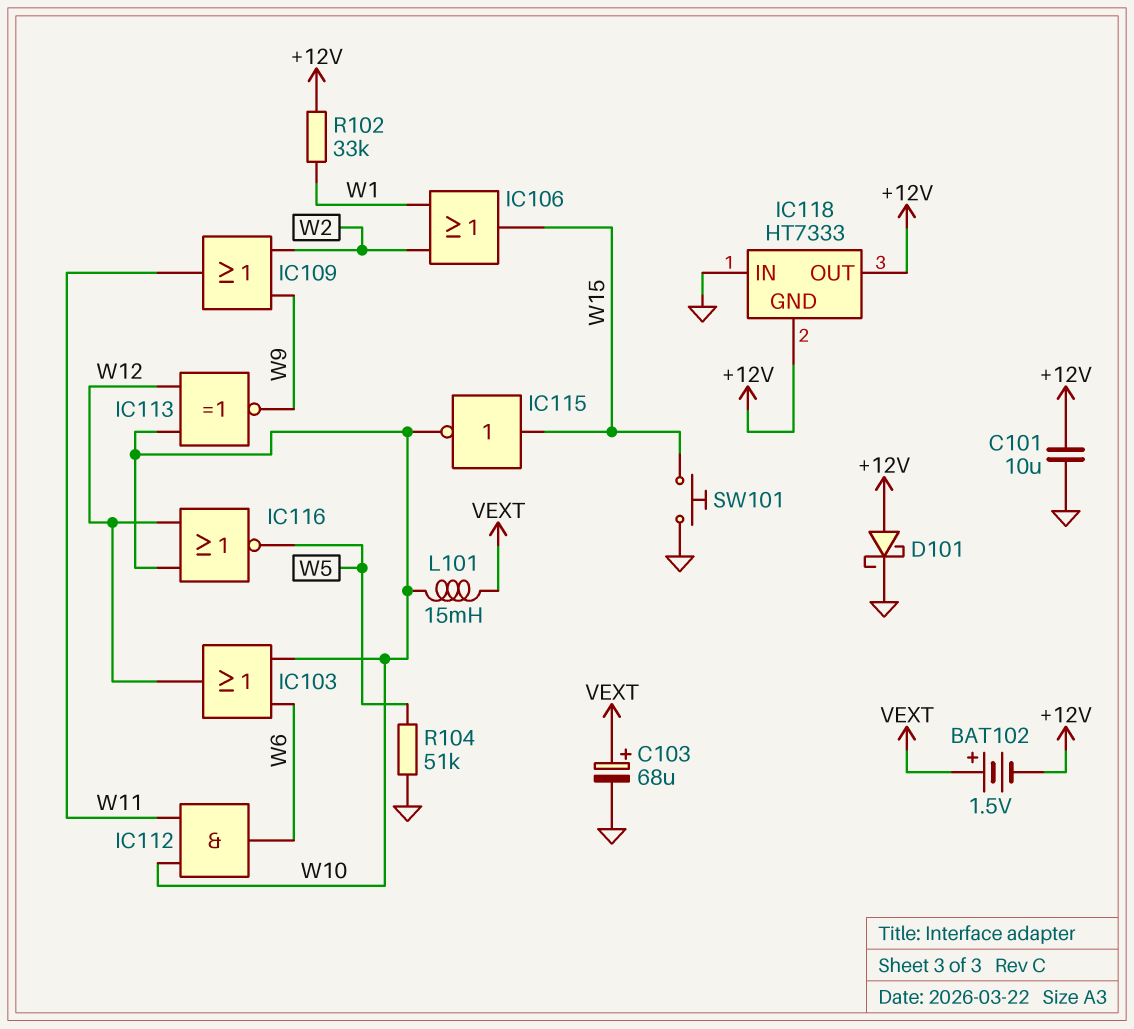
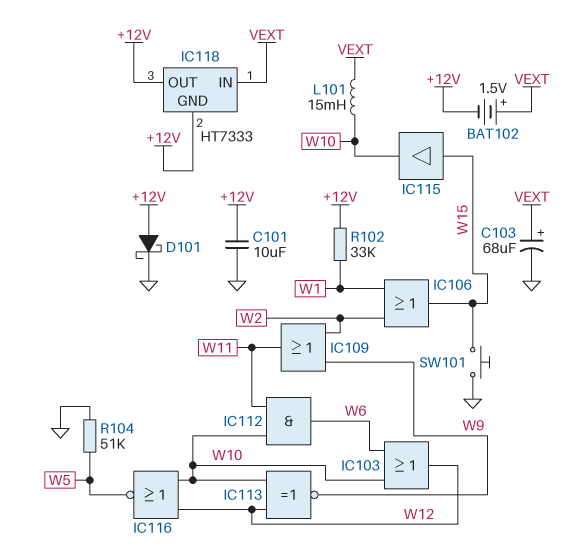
IC115: NOT (in W15, out W10) -> buffer (in W15, out W10)
IC118 pin IN: GND -> VEXT

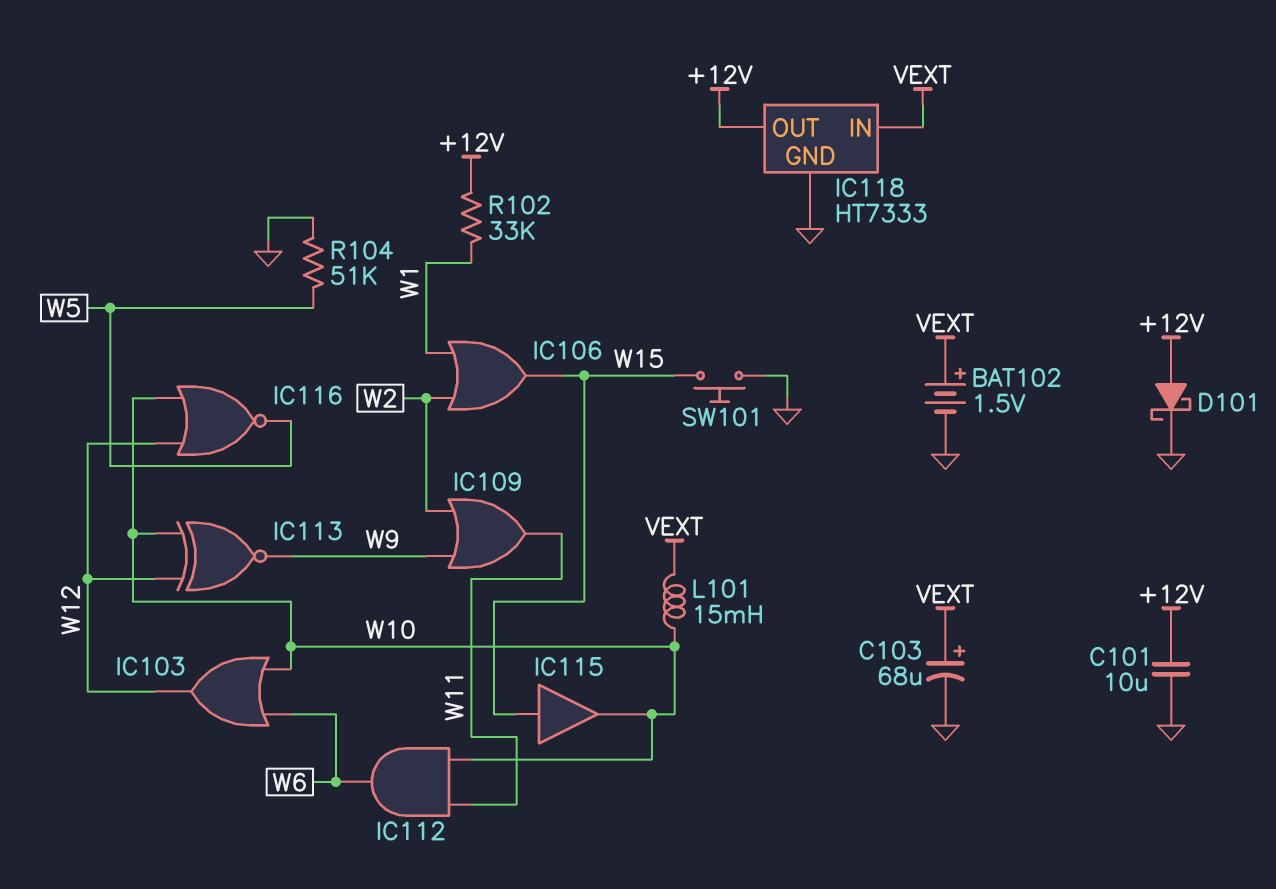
BAT102: 1.5V (plus VEXT, minus +12V) -> 1.5V (plus VEXT, minus GND)
IC118 pin GND: +12V -> GND

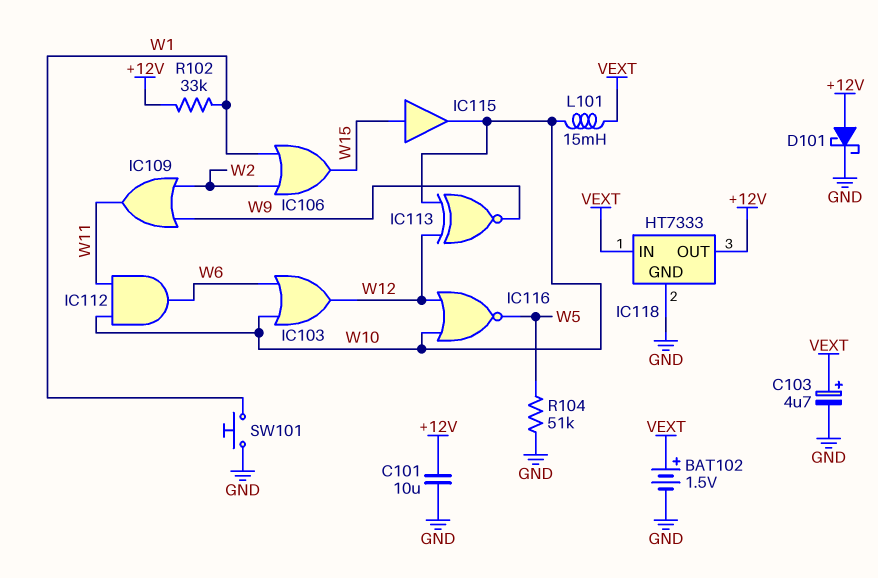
C103: 68uF (plus VEXT, minus GND) -> 4.7uF (plus VEXT, minus GND)
SW101: button (GND, W15) -> button (GND, W1)

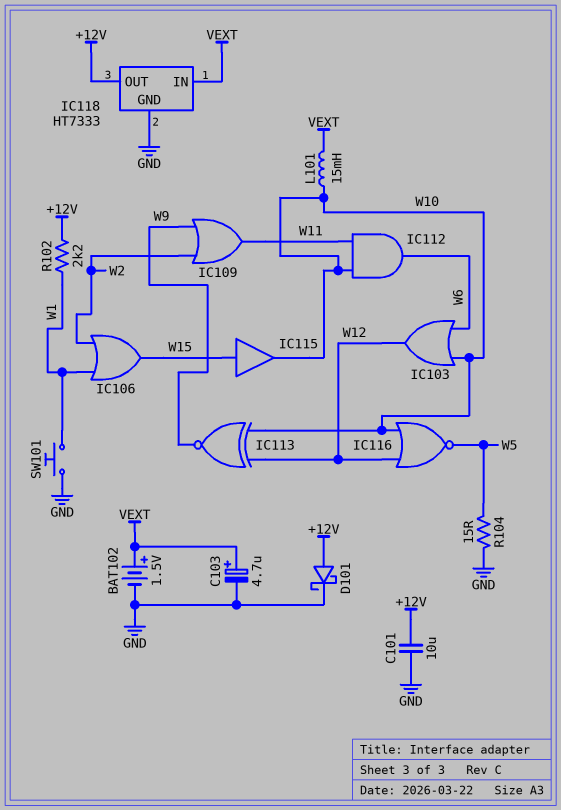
R102: 33k (+12V, W1) -> 2.2k (+12V, W1)
R104: 51k (GND, W5) -> 15 (GND, W5)

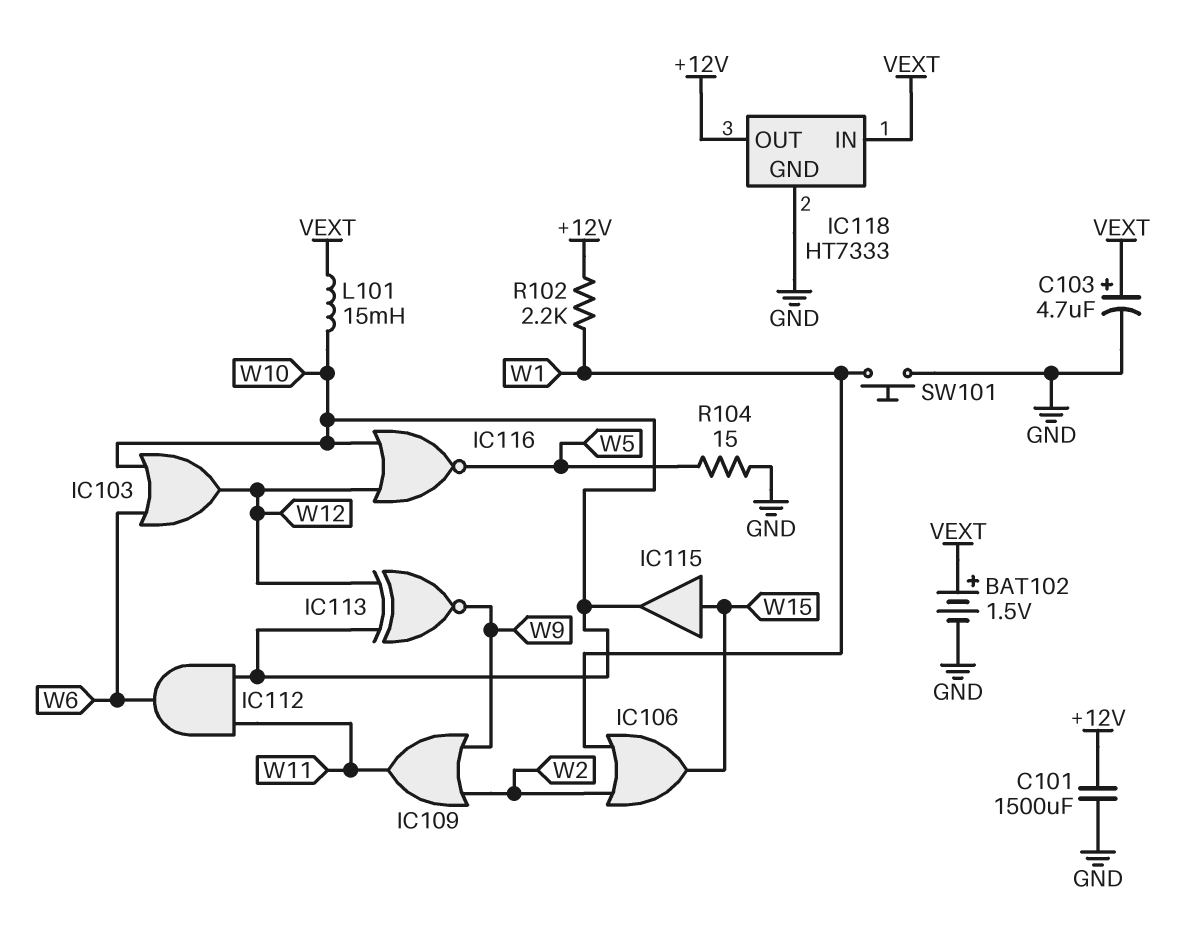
C101: 10uF (+12V, GND) -> 1500uF (+12V, GND)
D101: schottky (A +12V, K GND) -> none

